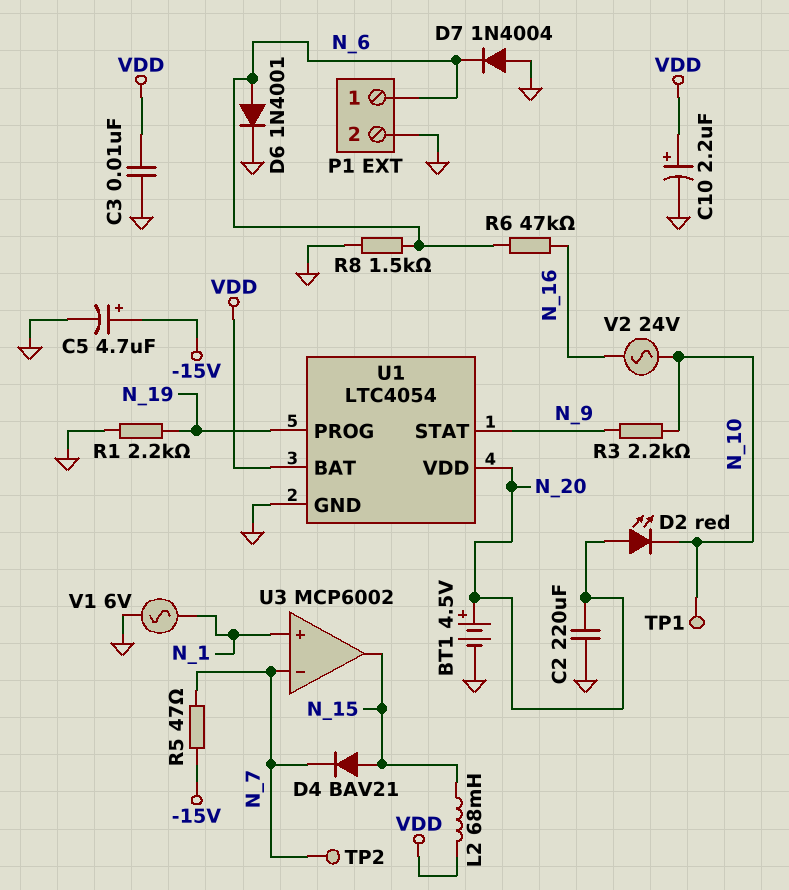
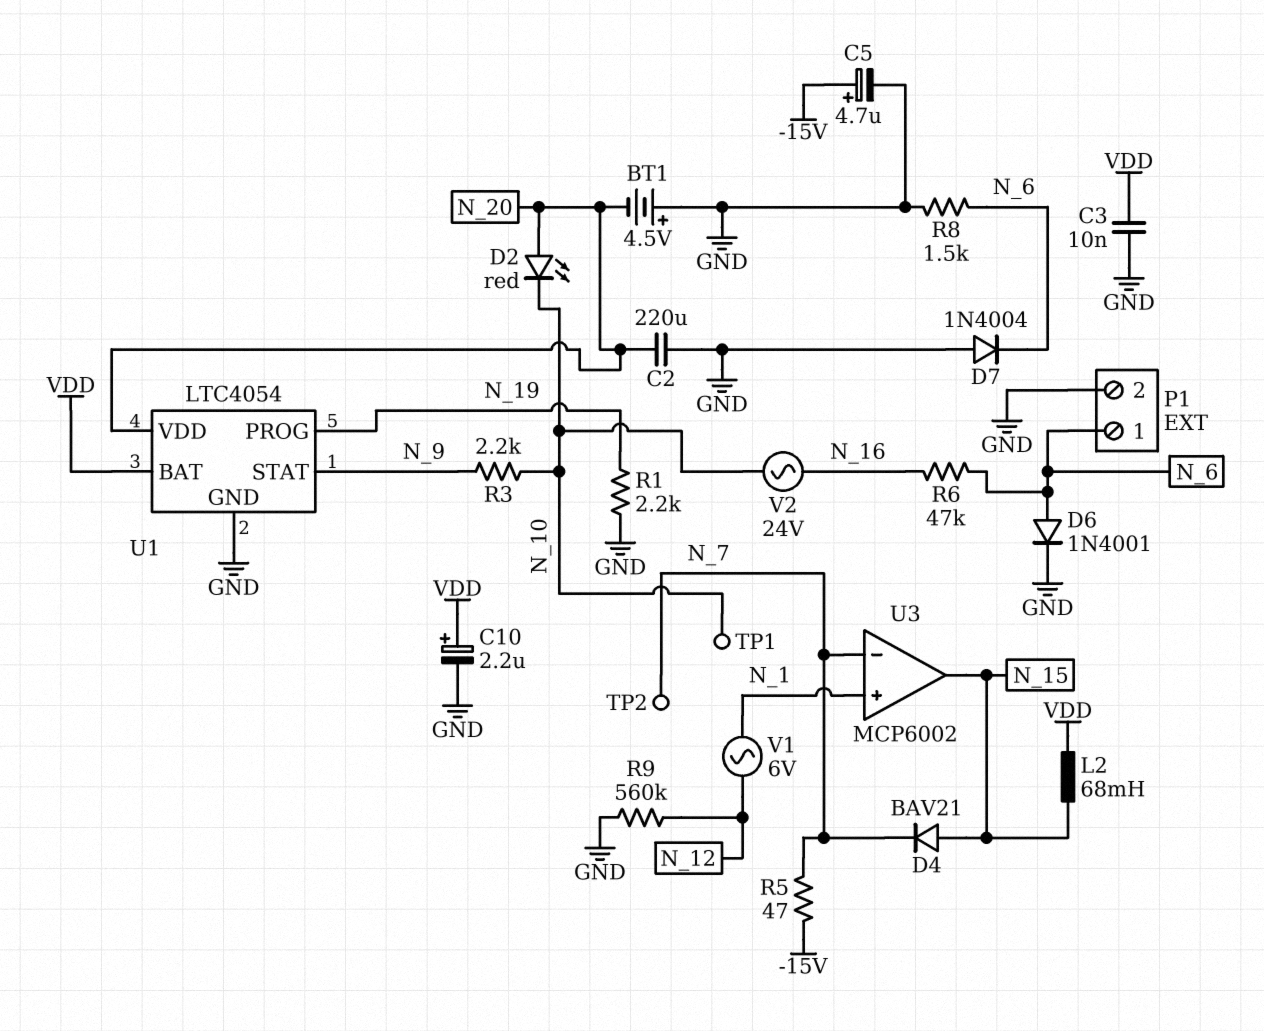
BT1: 4.5V (plus N_20, minus GND) -> 4.5V (plus GND, minus N_20)
R9: none -> 560k (GND, N_12)
V1: AC 6V (GND, N_1) -> AC 6V (N_1, N_12)

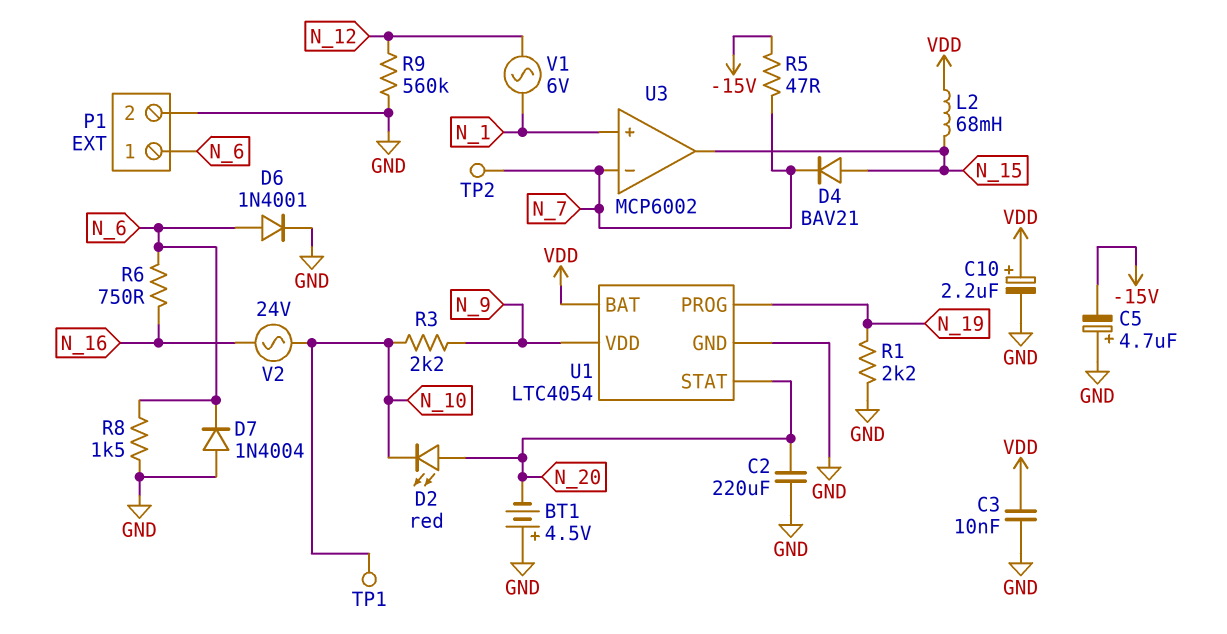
C5: 4.7uF (plus -15V, minus GND) -> 4.7uF (plus GND, minus -15V)
R6: 47k (N_6, N_16) -> 750 (N_6, N_16)
U1 pin STAT: N_9 -> N_20
U1 pin VDD: N_20 -> N_9

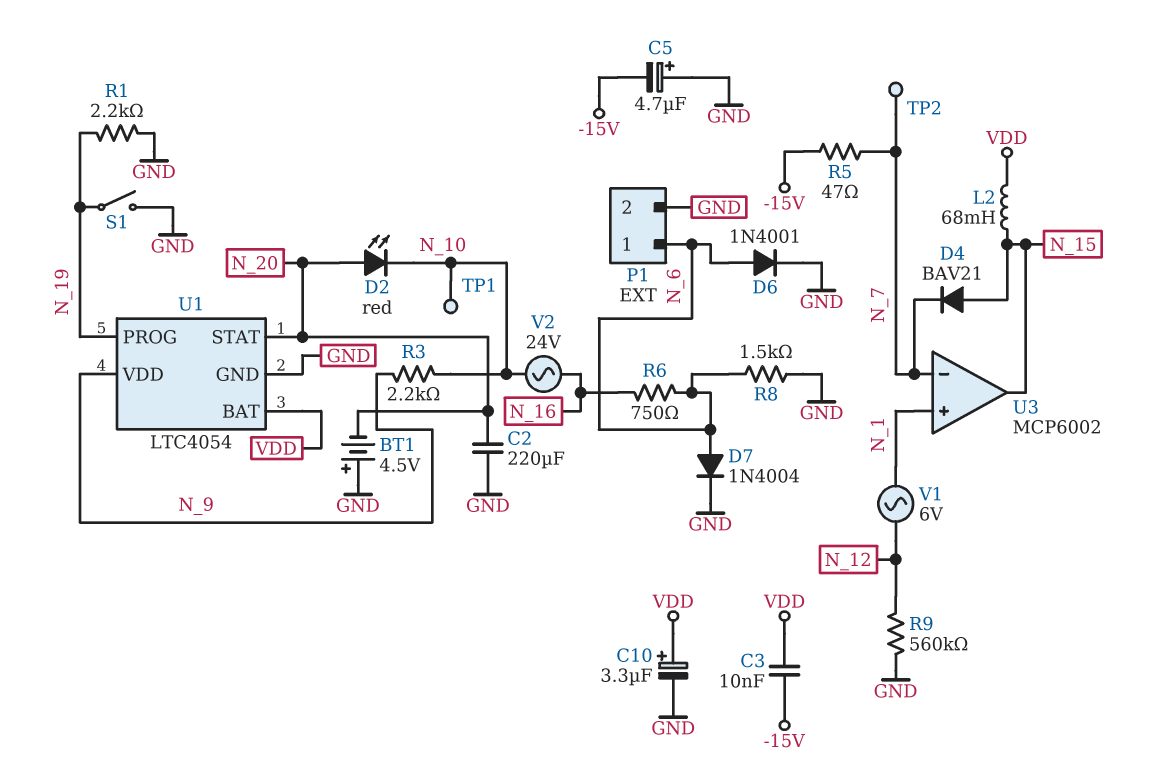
C3: 10nF (GND, VDD) -> 10nF (-15V, VDD)
C10: 2.2uF (plus VDD, minus GND) -> 3.3uF (plus VDD, minus GND)
D7: diode 1N4004 (A GND, K N_6) -> diode 1N4004 (A N_6, K GND)
S1: none -> switch (GND, N_19)

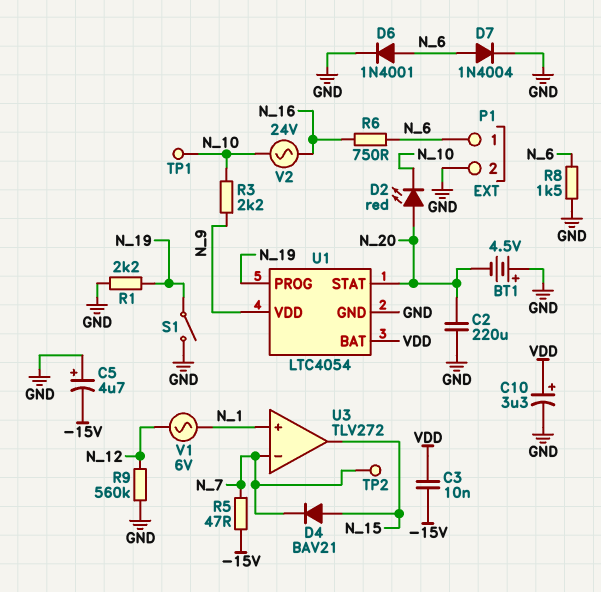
L2: 68mH (N_15, VDD) -> none
U3: MCP6002 -> TLV272

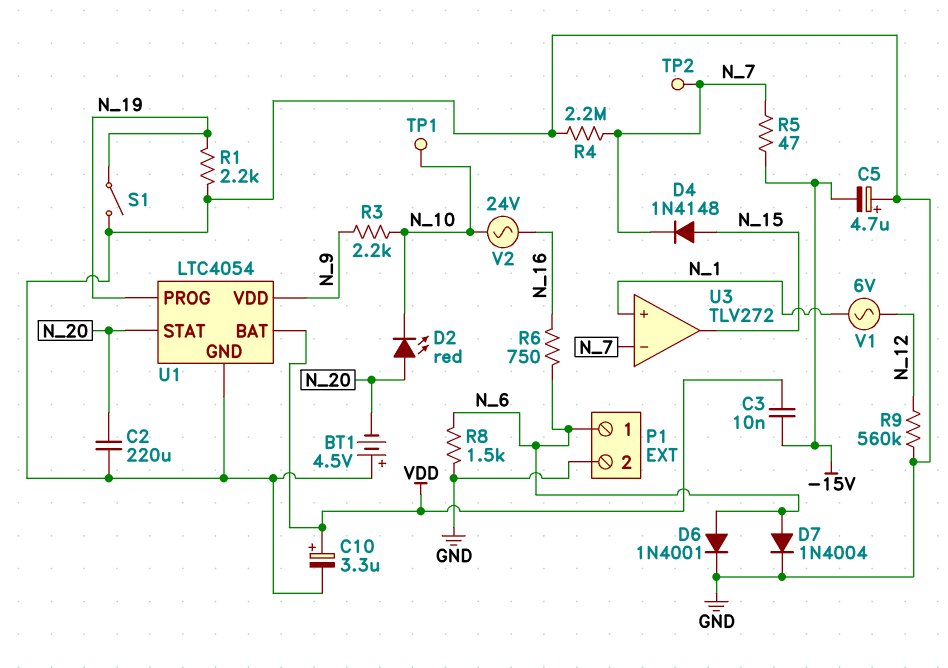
D4: diode BAV21 (A N_15, K N_7) -> diode 1N4148 (A N_15, K N_7)
R4: none -> 2.2M (GND, N_7)

